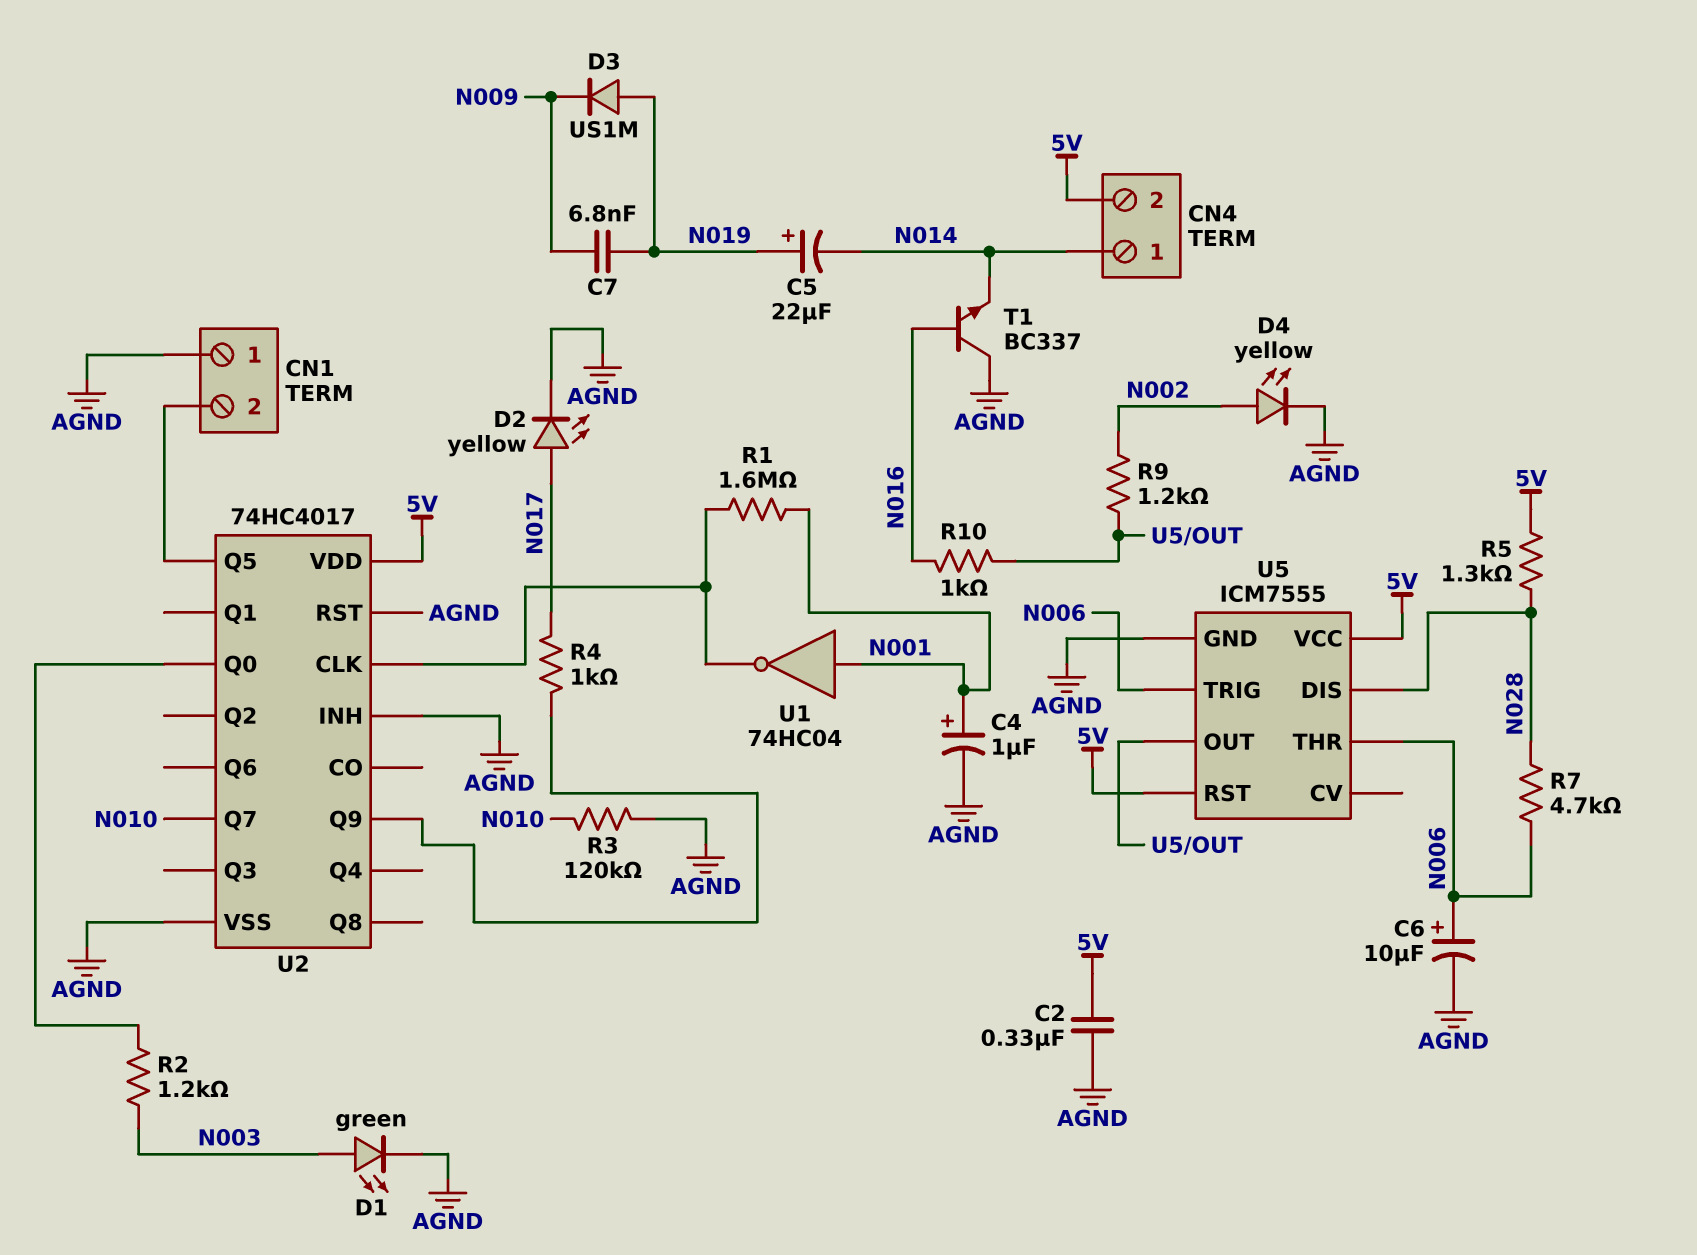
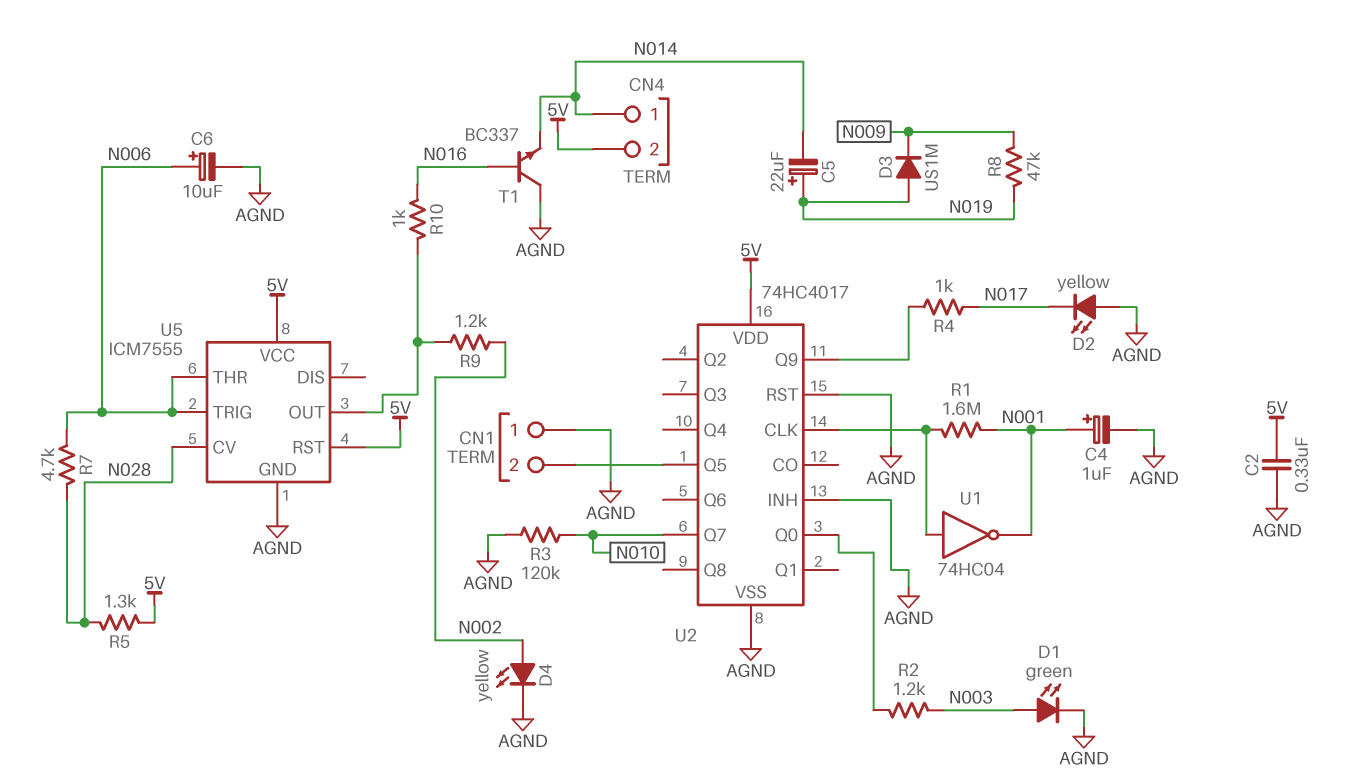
C7: 6.8nF (N009, N019) -> none
D2: LED yellow (A N017, K AGND) -> LED yellow (A AGND, K N017)
R8: none -> 47k (N009, N019)
U1: NOT 74HC04 (in N001, out U2/CLK) -> NOT 74HC04 (in U2/CLK, out N001)
U5 pin CV: none -> N028
U5 pin DIS: N028 -> none

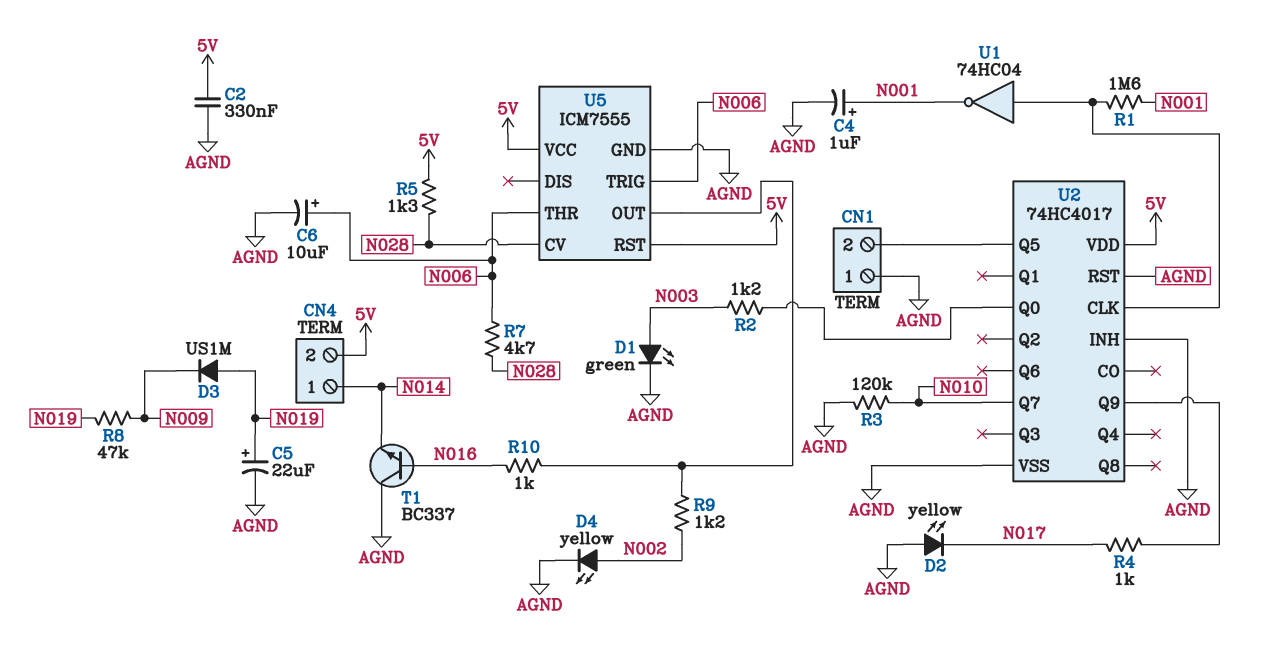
C5: 22uF (plus N019, minus N014) -> 22uF (plus N019, minus AGND)

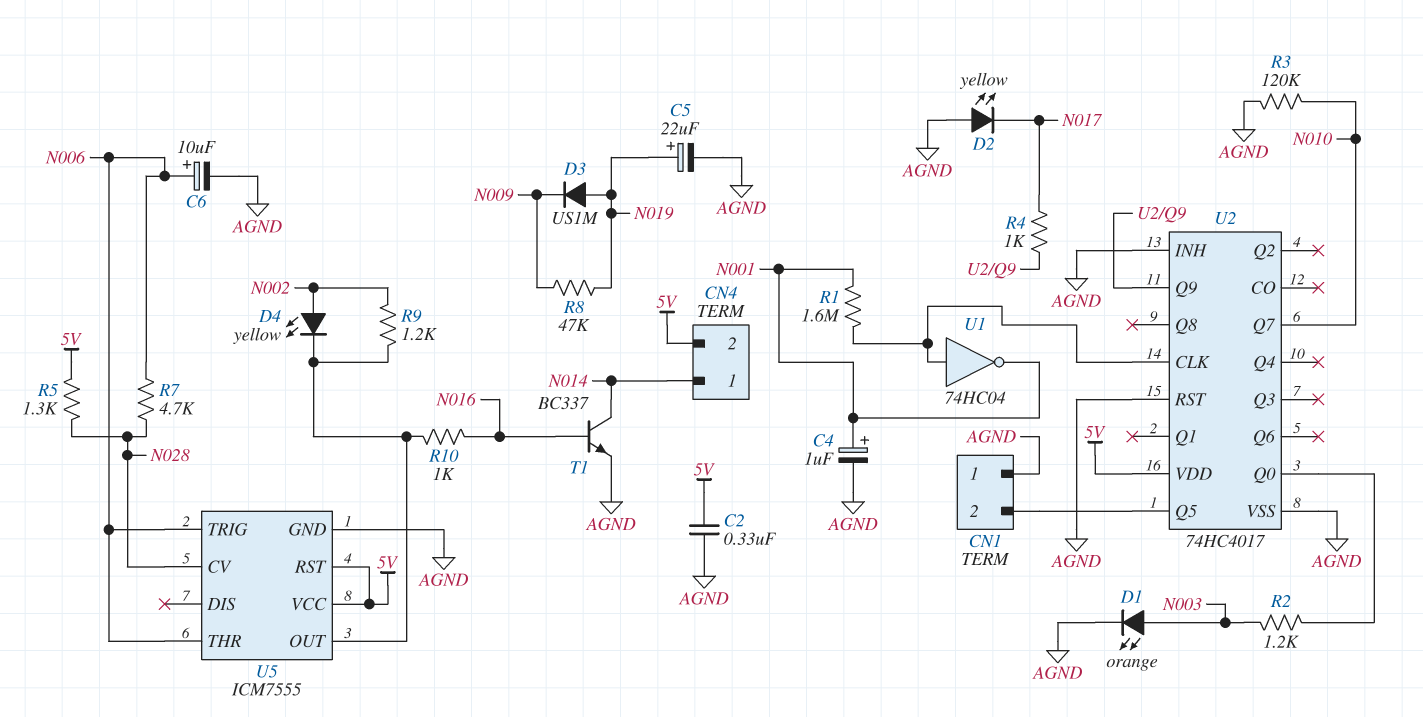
D1: LED green (A N003, K AGND) -> LED orange (A N003, K AGND)
D4: LED yellow (A N002, K AGND) -> LED yellow (A N002, K U5/OUT)
T1: NPN BC337 (B N016, C AGND, E N014) -> NPN BC337 (B N016, C N014, E AGND)

